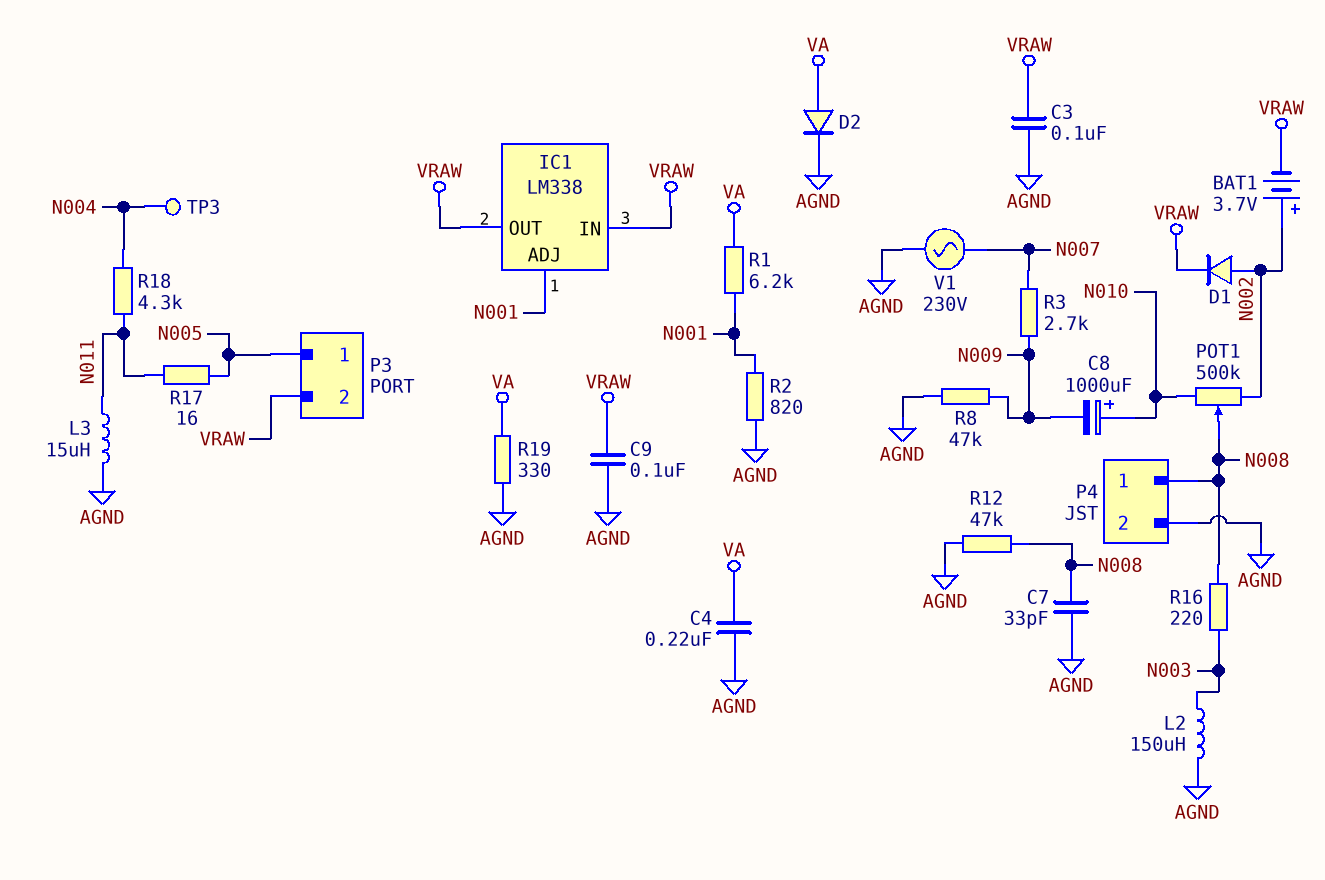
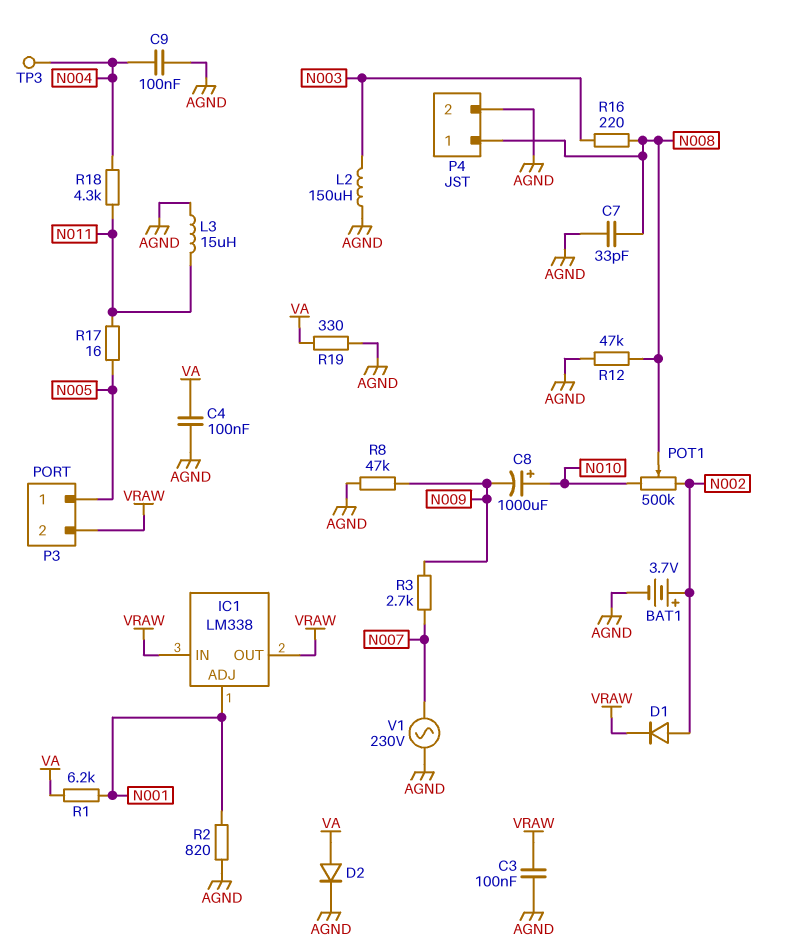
BAT1: 3.7V (plus N002, minus VRAW) -> 3.7V (plus N002, minus AGND)
C4: 220nF (AGND, VA) -> 100nF (AGND, VA)
C9: 100nF (AGND, VRAW) -> 100nF (AGND, N004)

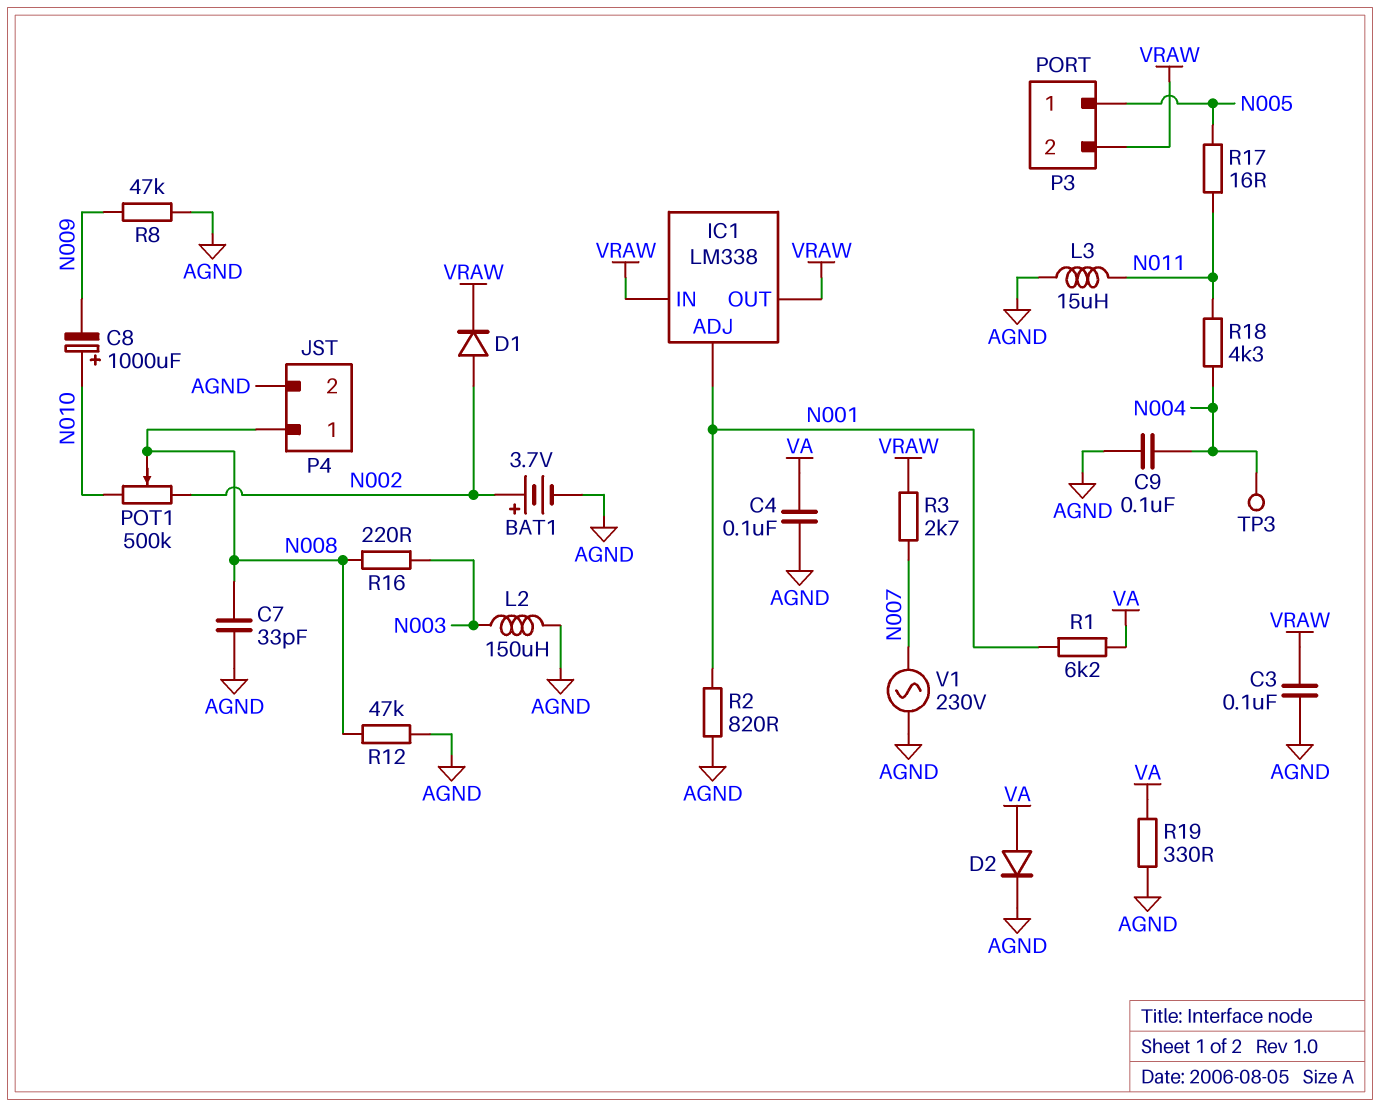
R3: 2.7k (N007, N009) -> 2.7k (N007, VRAW)

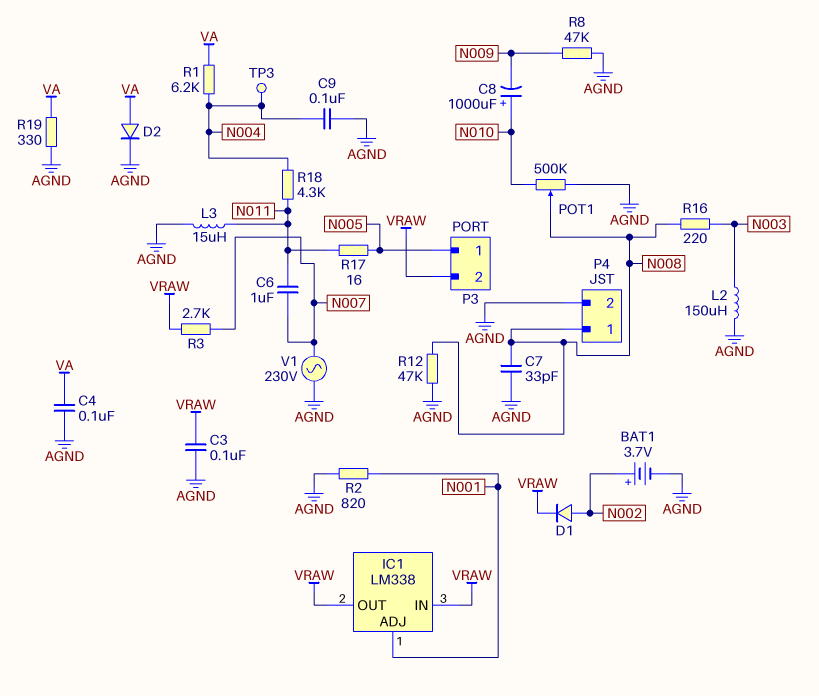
C6: none -> 1uF (N007, N011)
POT1: 500k (N002, N010, wiper N008) -> 500k (AGND, N010, wiper N008)
R1: 6.2k (N001, VA) -> 6.2k (N004, VA)

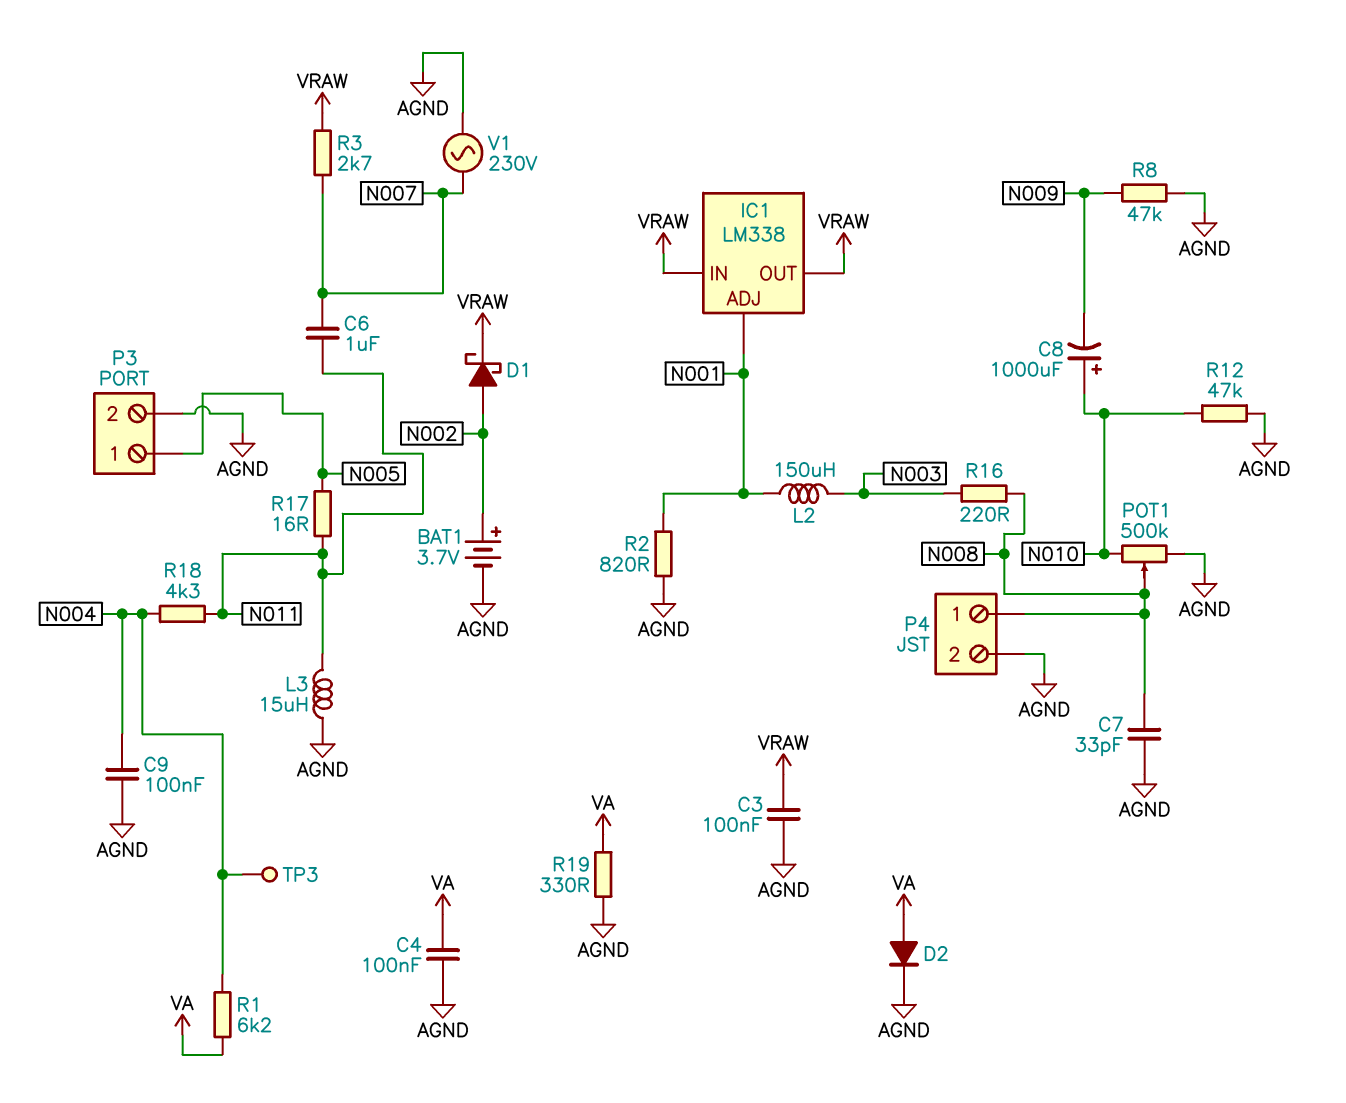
D1: diode (A N002, K VRAW) -> schottky (A N002, K VRAW)
L2: 150uH (AGND, N003) -> 150uH (N001, N003)
P3 pin 2: VRAW -> AGND
R12: 47k (AGND, N008) -> 47k (AGND, N010)

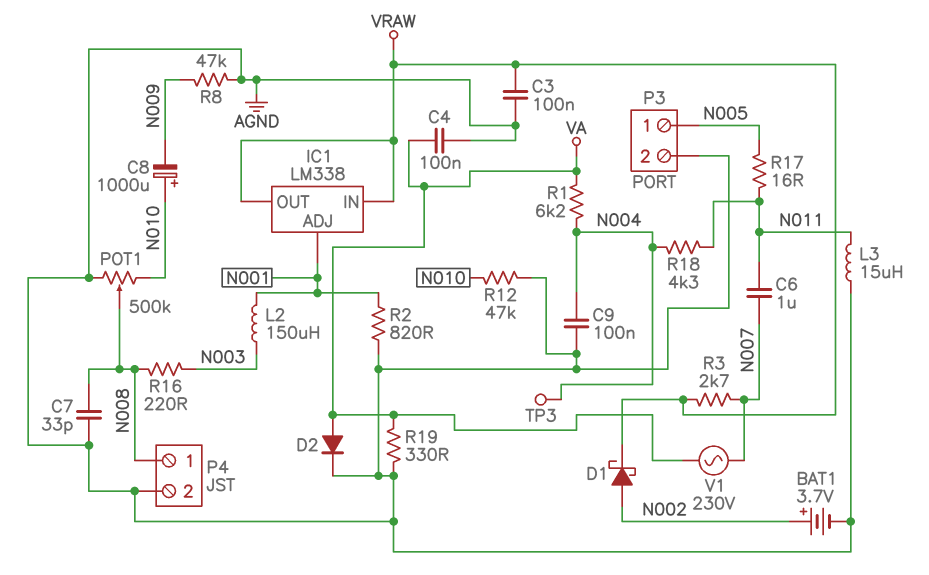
V1: AC 230V (AGND, N007) -> AC 230V (N007, VA)

